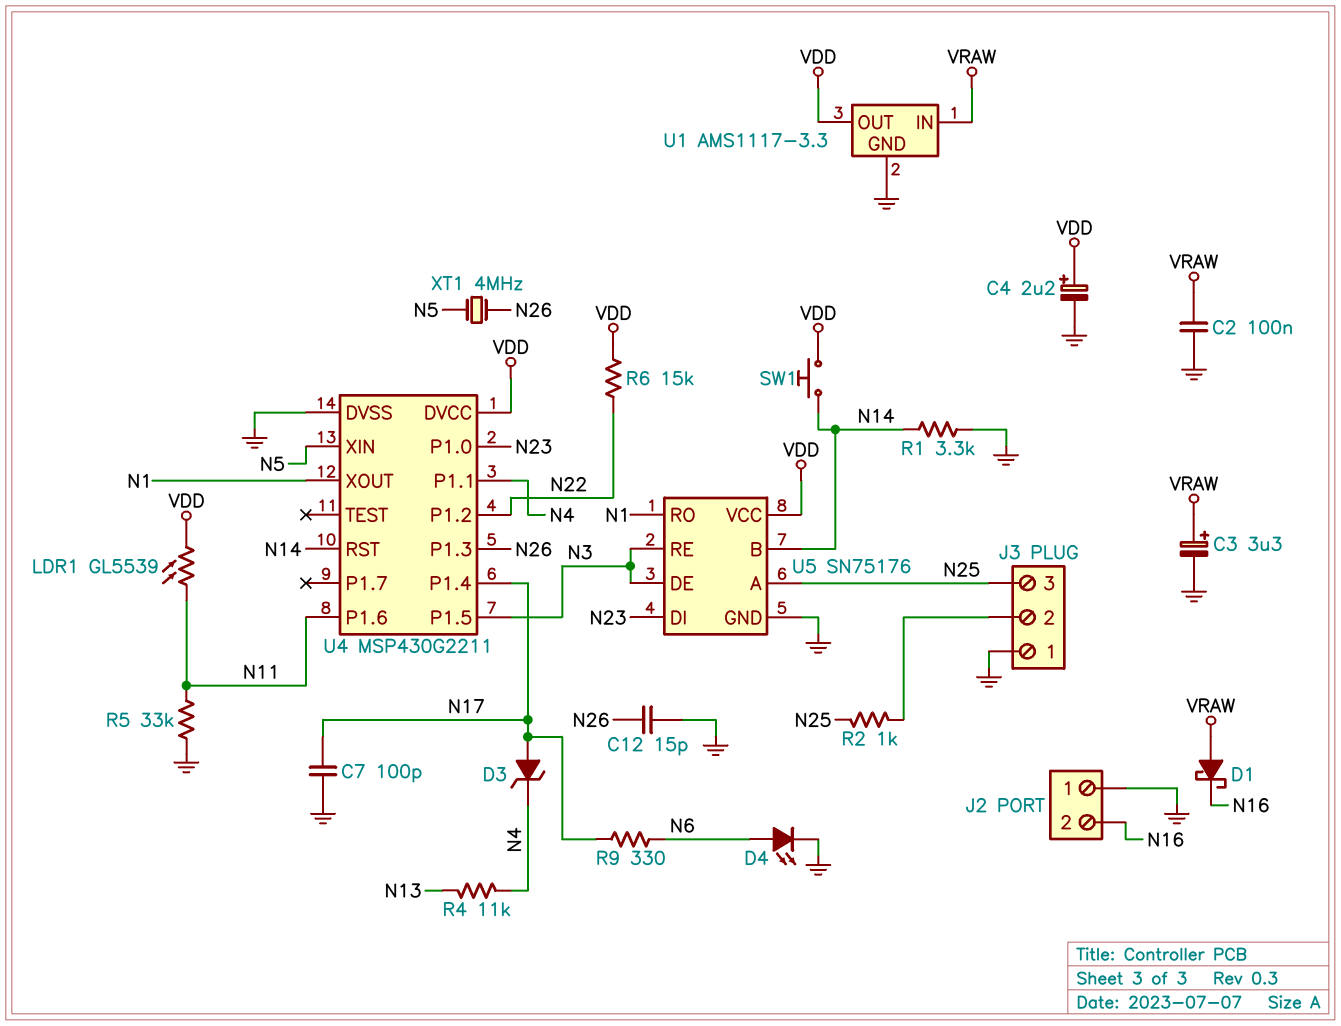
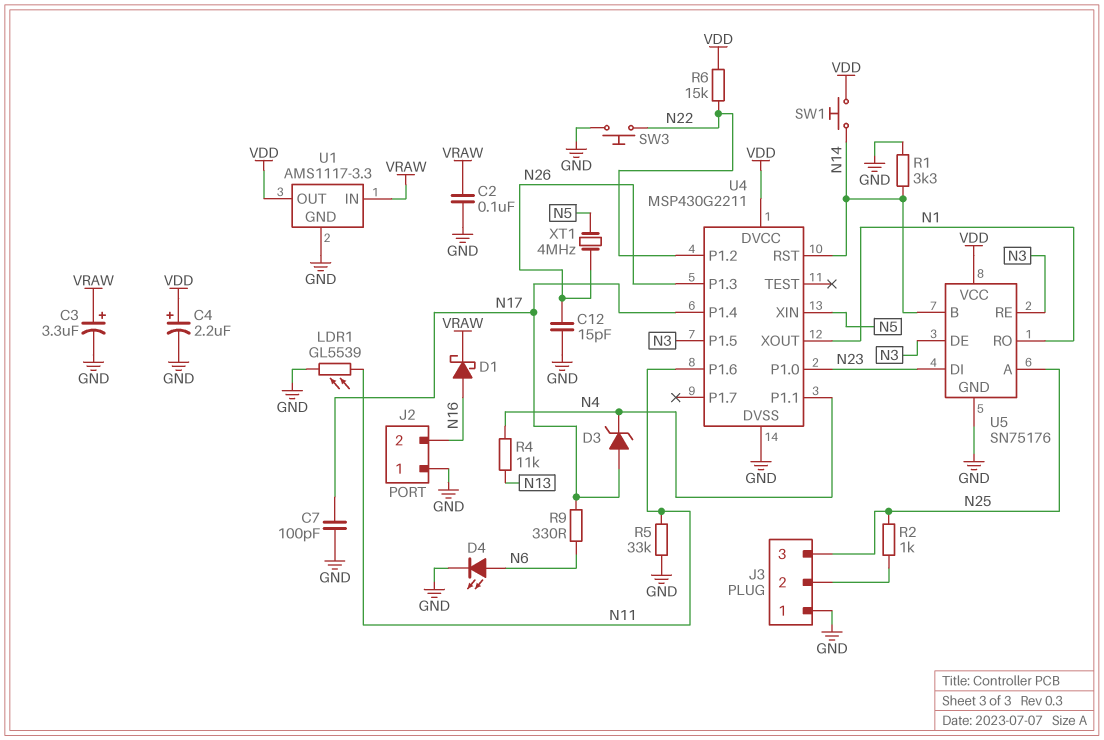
D1: schottky (A VRAW, K N16) -> schottky (A N16, K VRAW)
LDR1: GL5539 (N11, VDD) -> GL5539 (GND, N11)
SW3: none -> button (GND, N22)

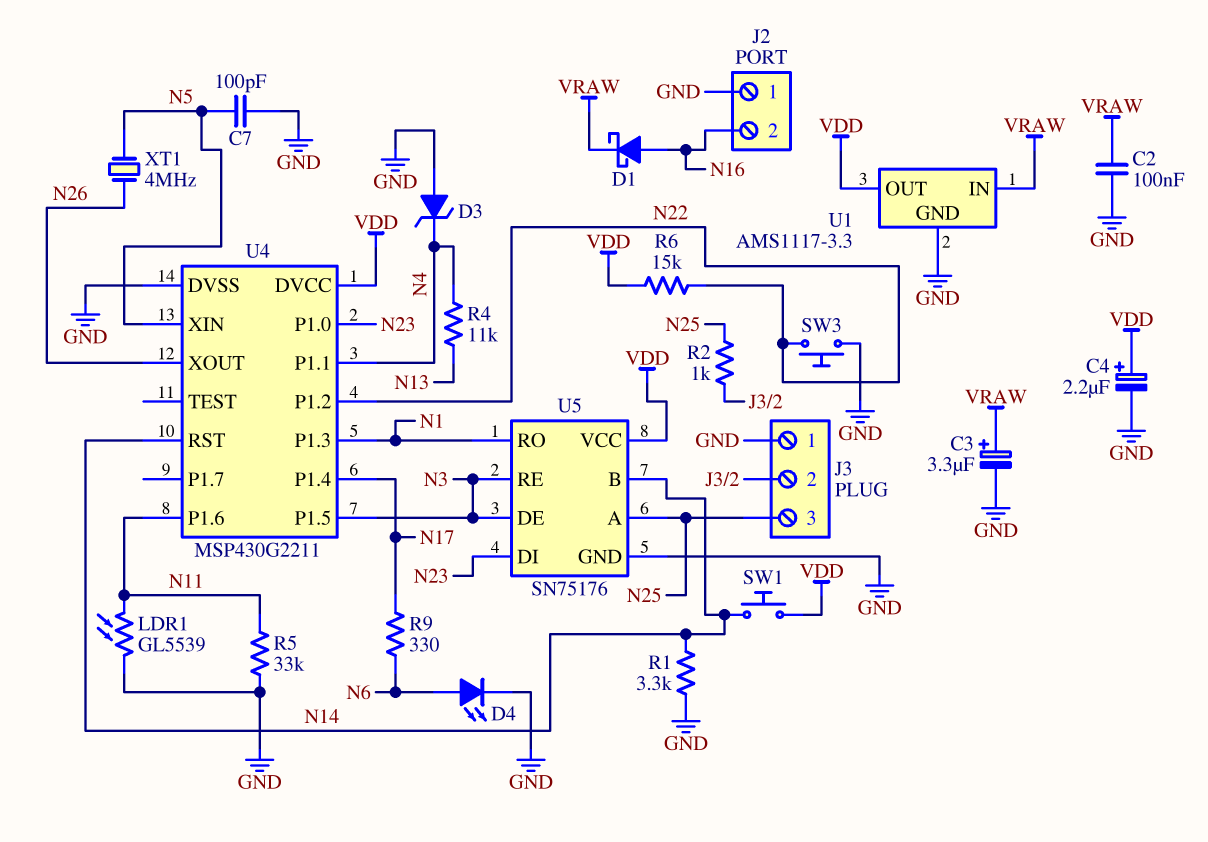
C7: 100pF (GND, N17) -> 100pF (GND, N5)
C12: 15pF (GND, N26) -> none
D3: zener (A N17, K N4) -> zener (A GND, K N4)
U4 pin P1.3: N26 -> N1
U4 pin XOUT: N1 -> N26

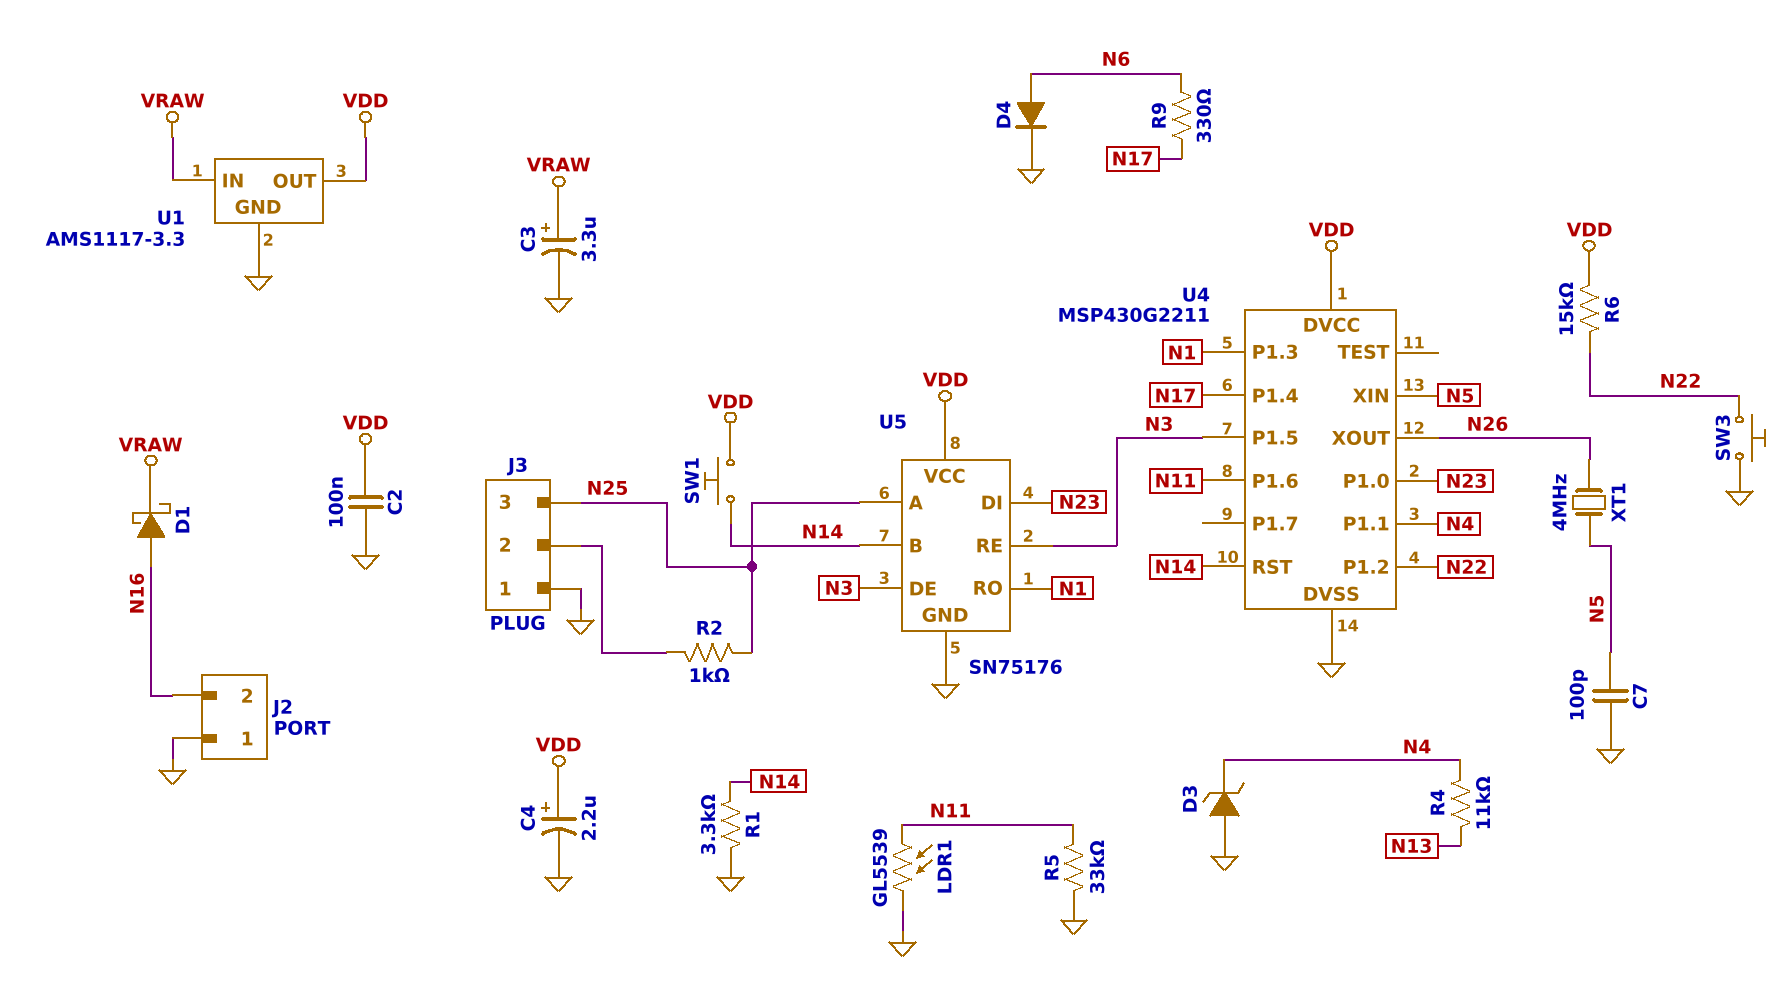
C2: 100nF (GND, VRAW) -> 100nF (GND, VDD)
D4: LED (A N6, K GND) -> diode (A N6, K GND)

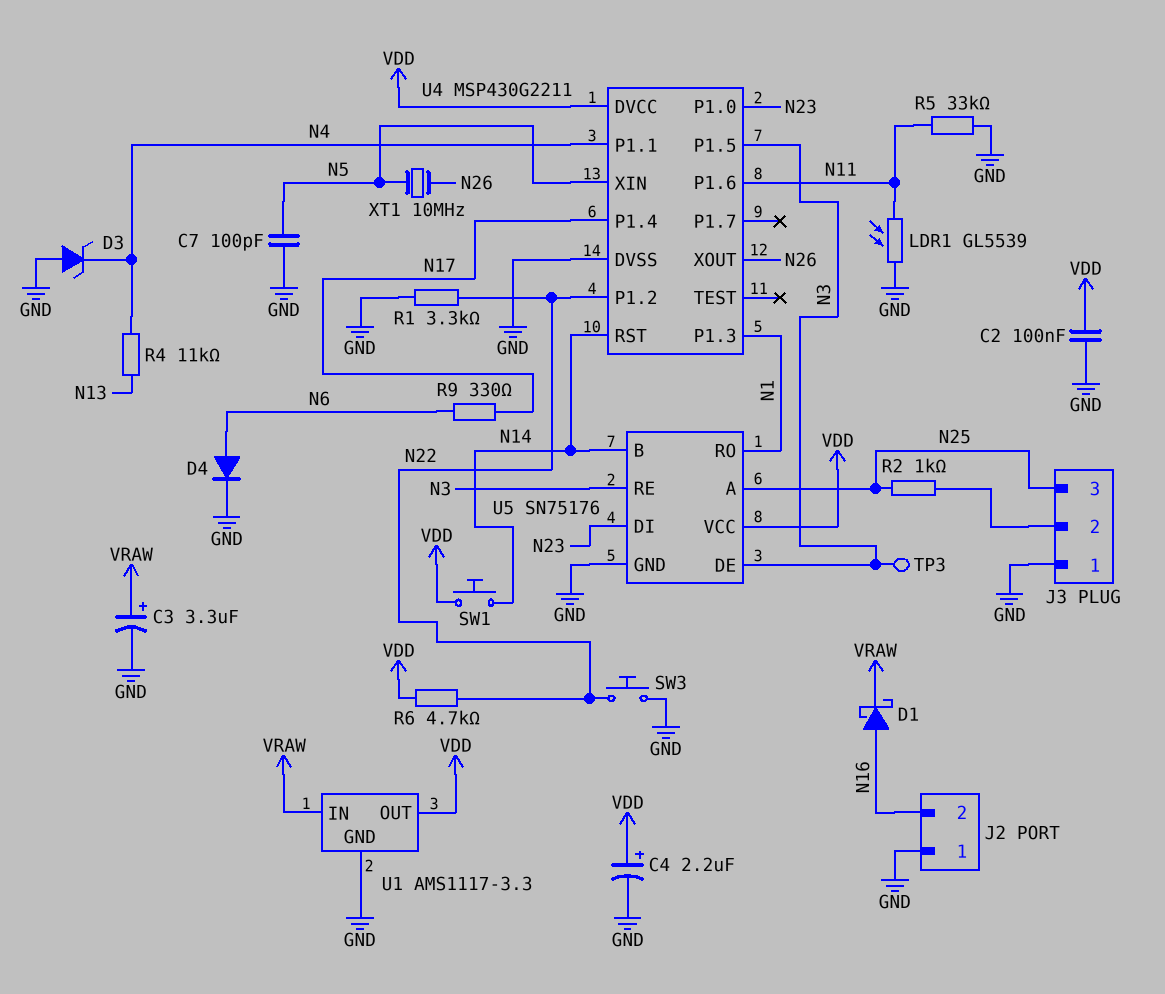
R1: 3.3k (GND, N14) -> 3.3k (GND, N22)
R6: 15k (N22, VDD) -> 4.7k (N22, VDD)
TP3: none -> test point (N3)
XT1: 4MHz (N5, N26) -> 10MHz (N5, N26)

